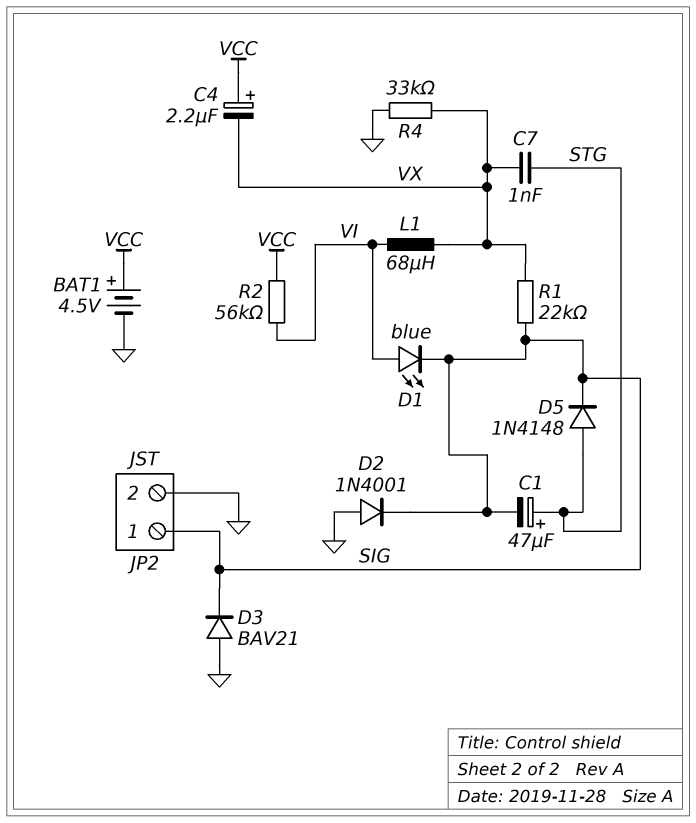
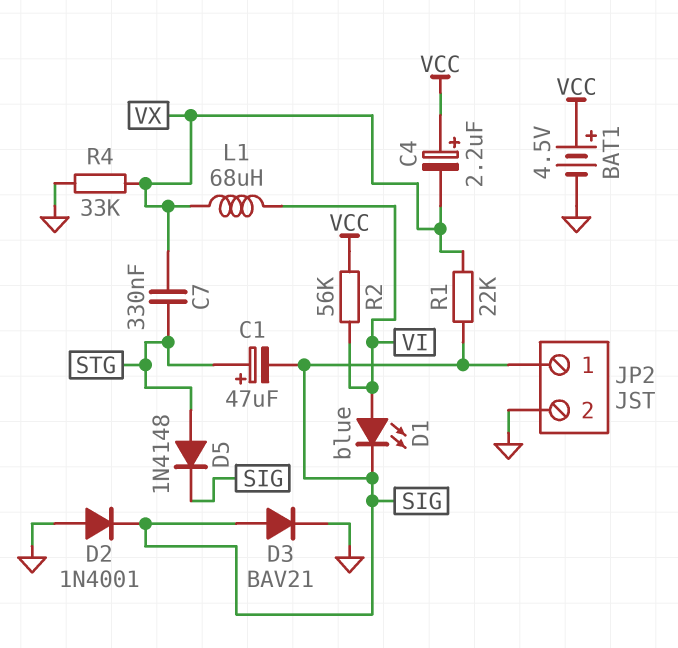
C7: 1nF (STG, VX) -> 330nF (STG, VX)
D3: diode BAV21 (A GND, K SIG) -> diode BAV21 (A SIG, K GND)

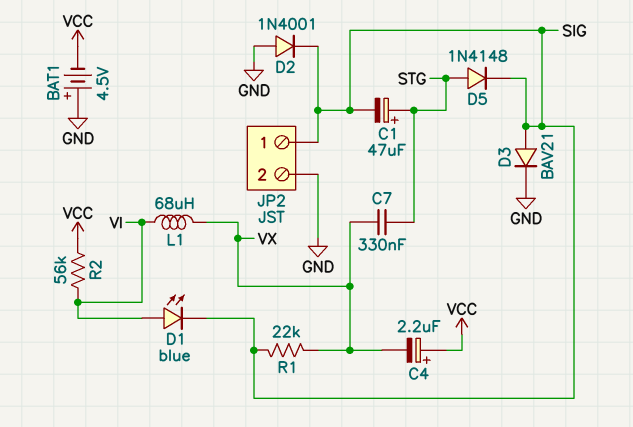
BAT1: 4.5V (plus VCC, minus GND) -> 4.5V (plus GND, minus VCC)
R4: 33k (GND, VX) -> none

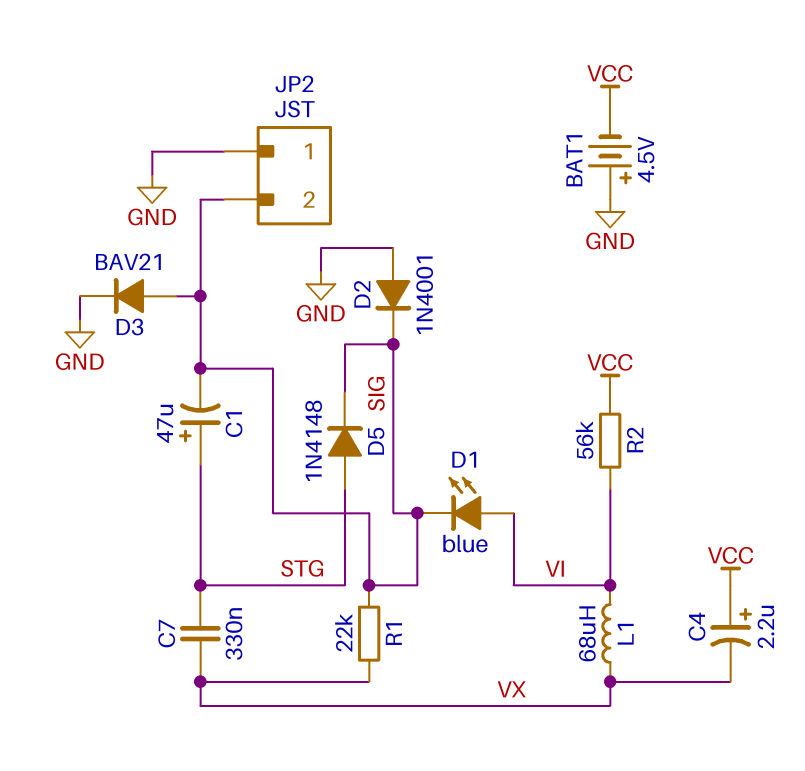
JP2 pin 1: SIG -> GND
JP2 pin 2: GND -> SIG

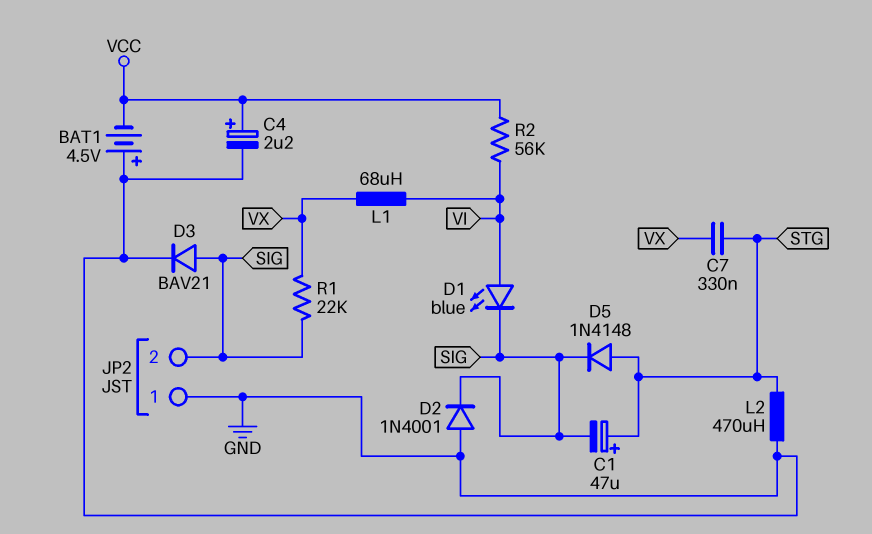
C4: 2.2uF (plus VCC, minus VX) -> 2.2uF (plus VCC, minus GND)
L2: none -> 470uH (GND, STG)

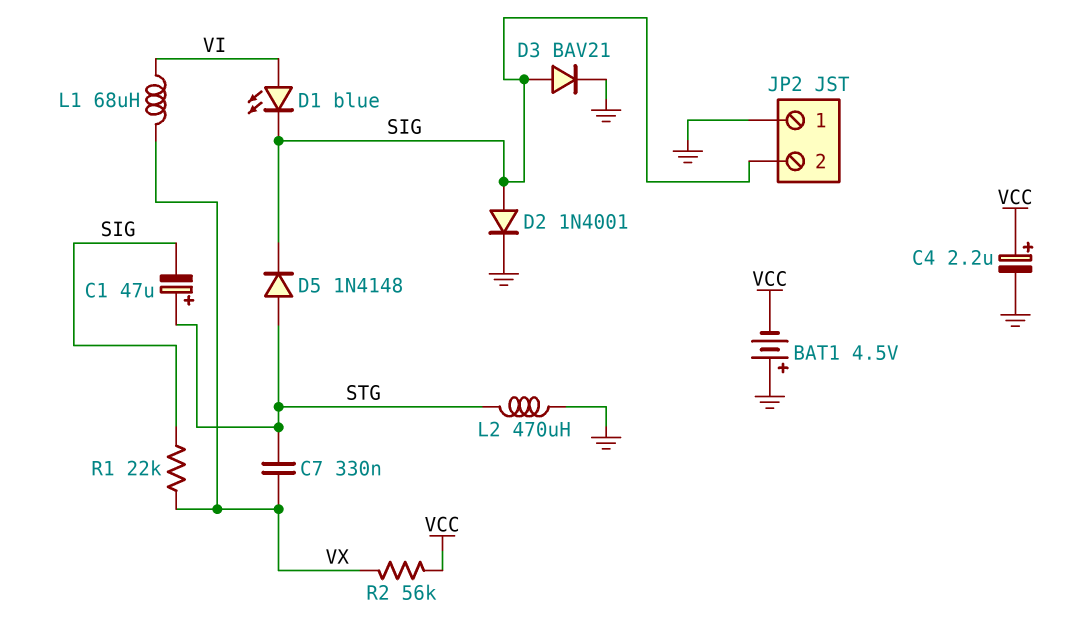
D2: diode 1N4001 (A GND, K SIG) -> diode 1N4001 (A SIG, K GND)
R2: 56k (VCC, VI) -> 56k (VCC, VX)

